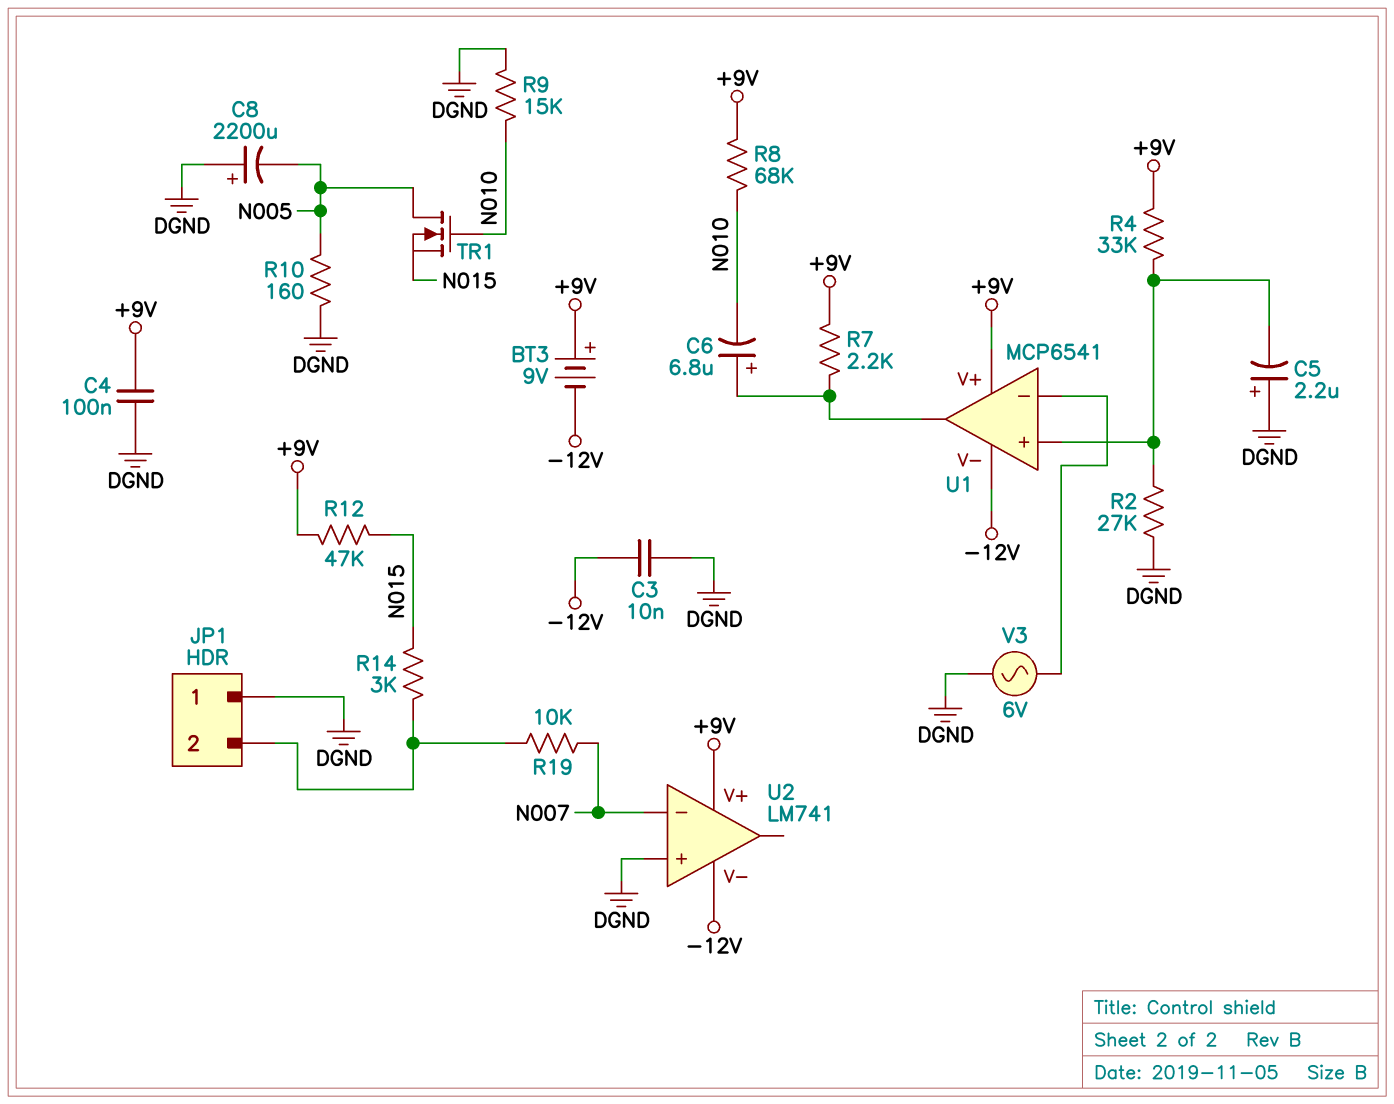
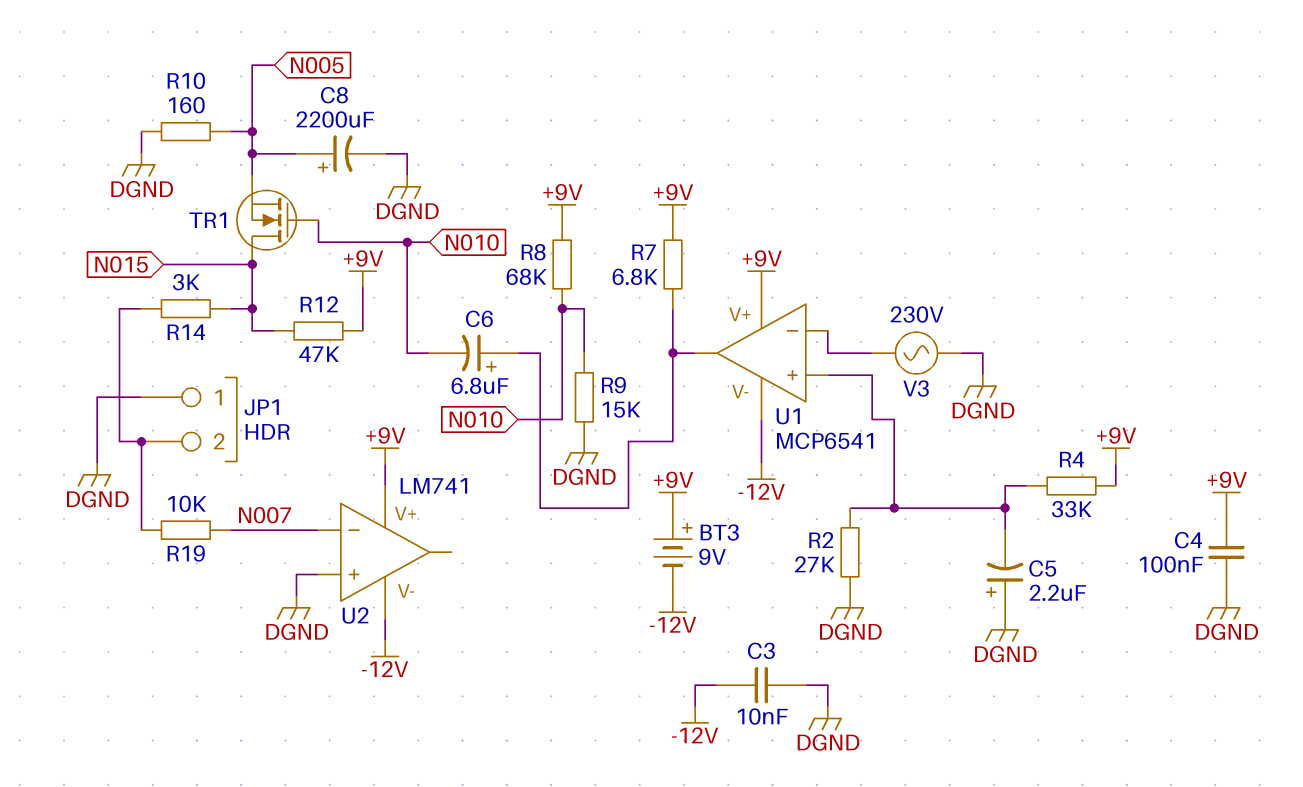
C8: 2200uF (plus DGND, minus N005) -> 2200uF (plus N005, minus DGND)
R7: 2.2k (+9V, U1/out) -> 6.8k (+9V, U1/out)
TR1: NMOS (G N010, D N005, S N015) -> NMOS (G N010, D N015, S N005)
V3: AC 6V (DGND, U1/in-) -> AC 230V (DGND, U1/in-)

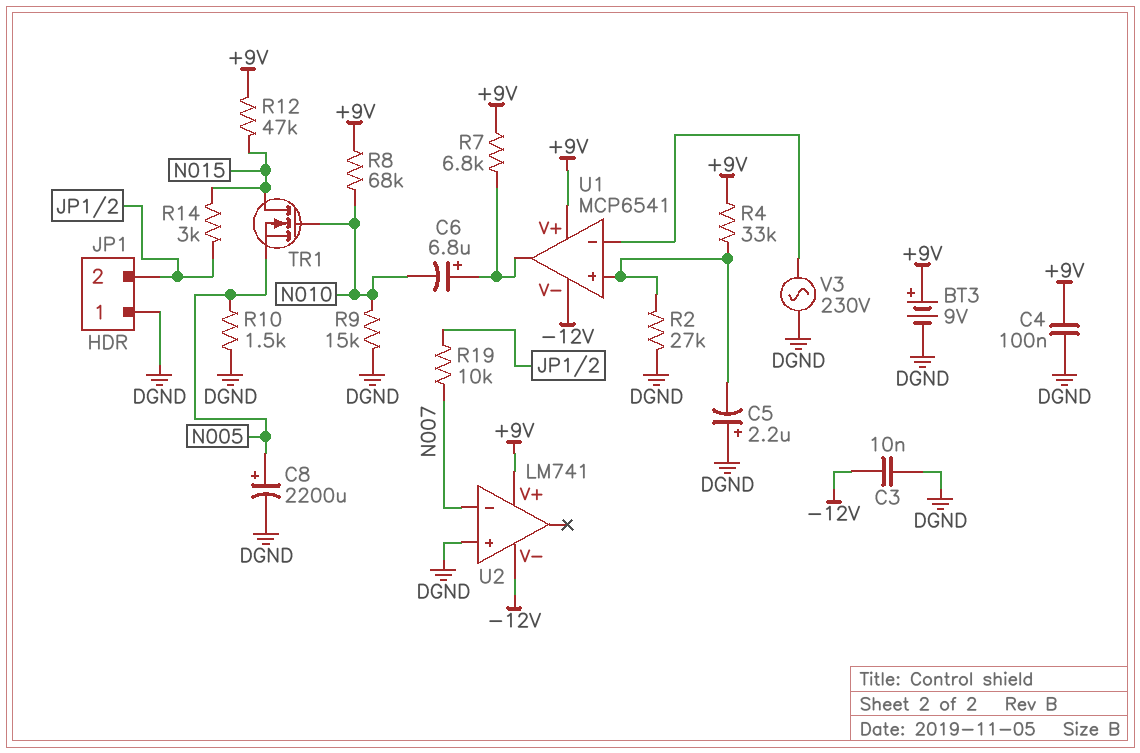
BT3: 9V (plus +9V, minus -12V) -> 9V (plus +9V, minus DGND)
R10: 160 (DGND, N005) -> 1.5k (DGND, N005)

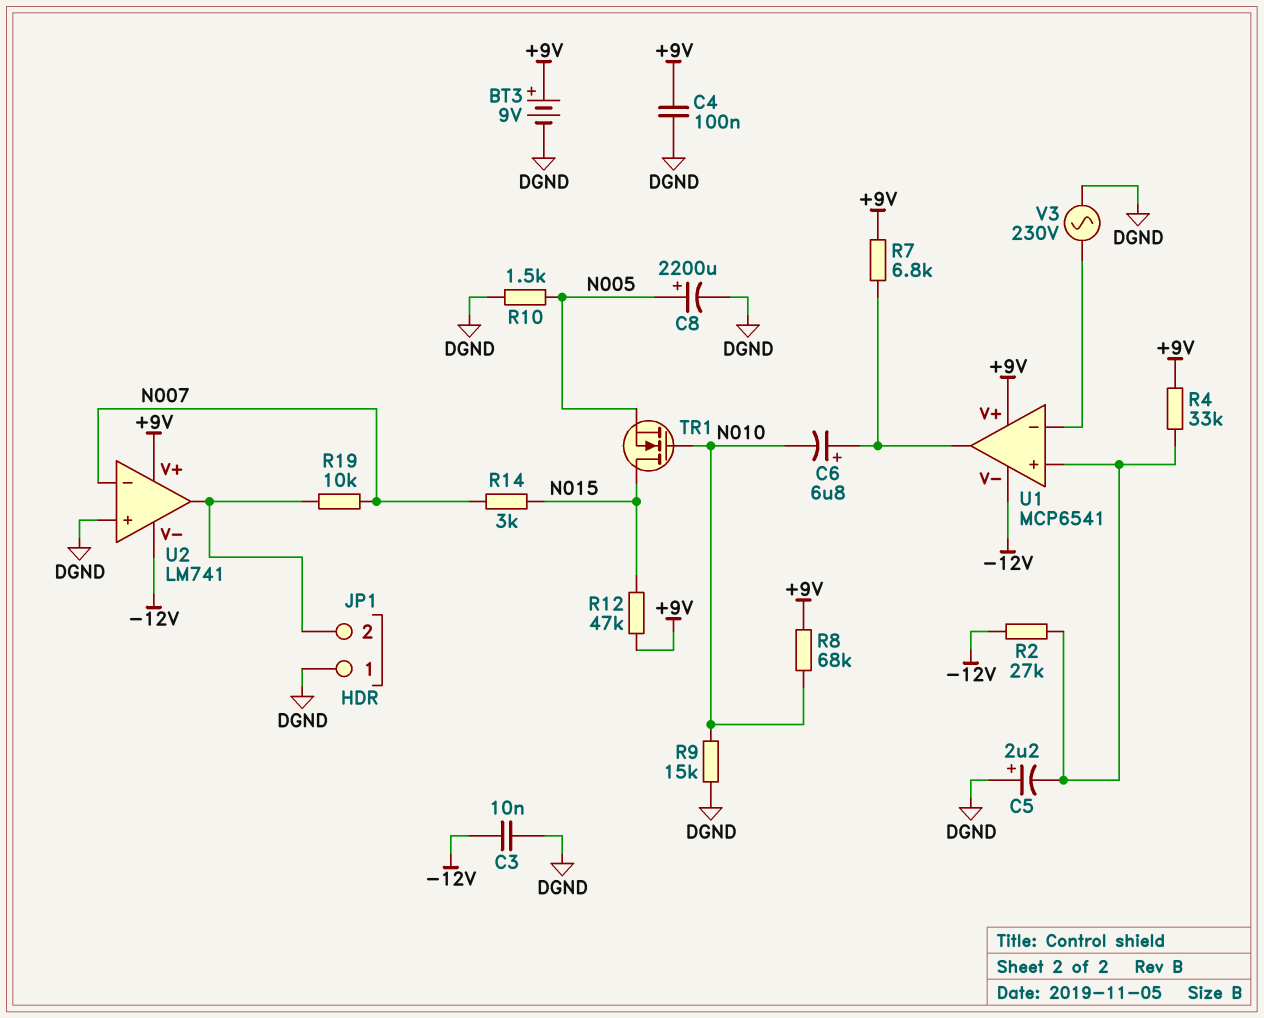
R2: 27k (DGND, U1/in+) -> 27k (-12V, U1/in+)
R14: 3k (JP1/2, N015) -> 3k (N007, N015)
U2 pin out: none -> JP1/2

